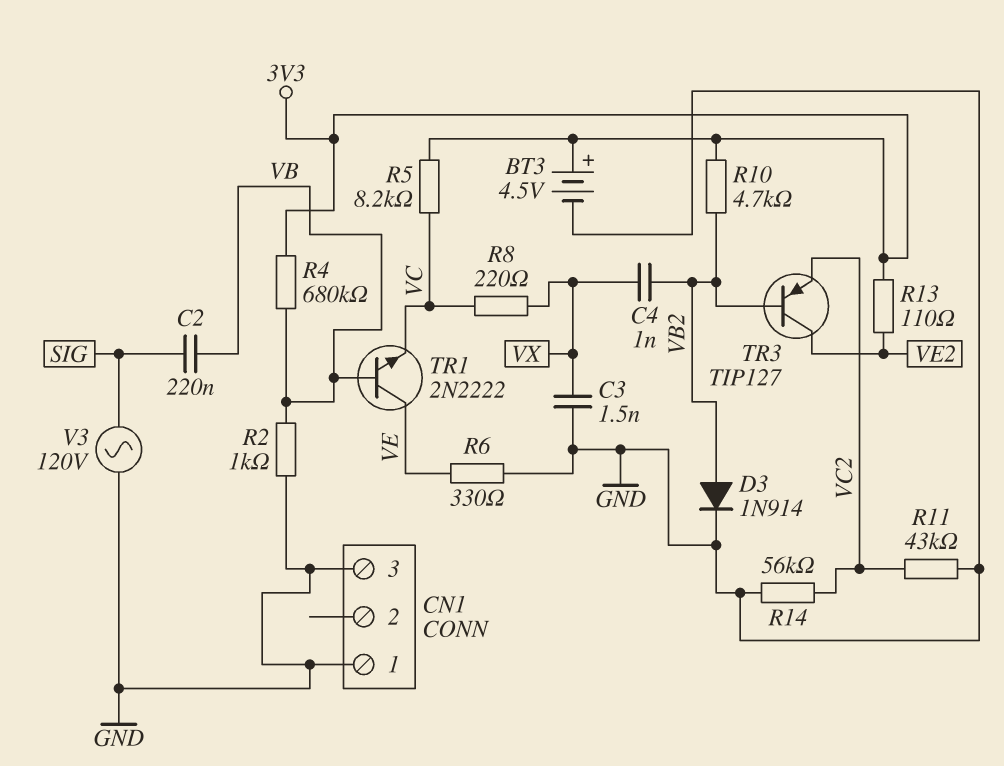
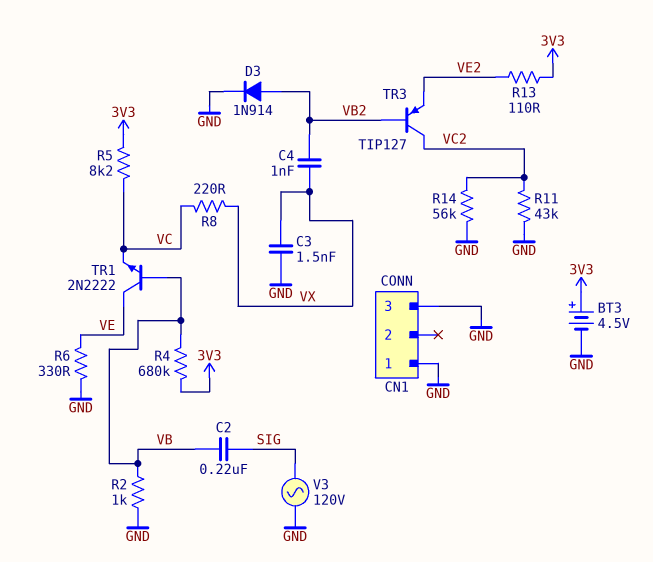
R10: 4.7k (3V3, VB2) -> none
TR3: PNP TIP127 (B VB2, C VE2, E VC2) -> PNP TIP127 (B VB2, C VC2, E VE2)

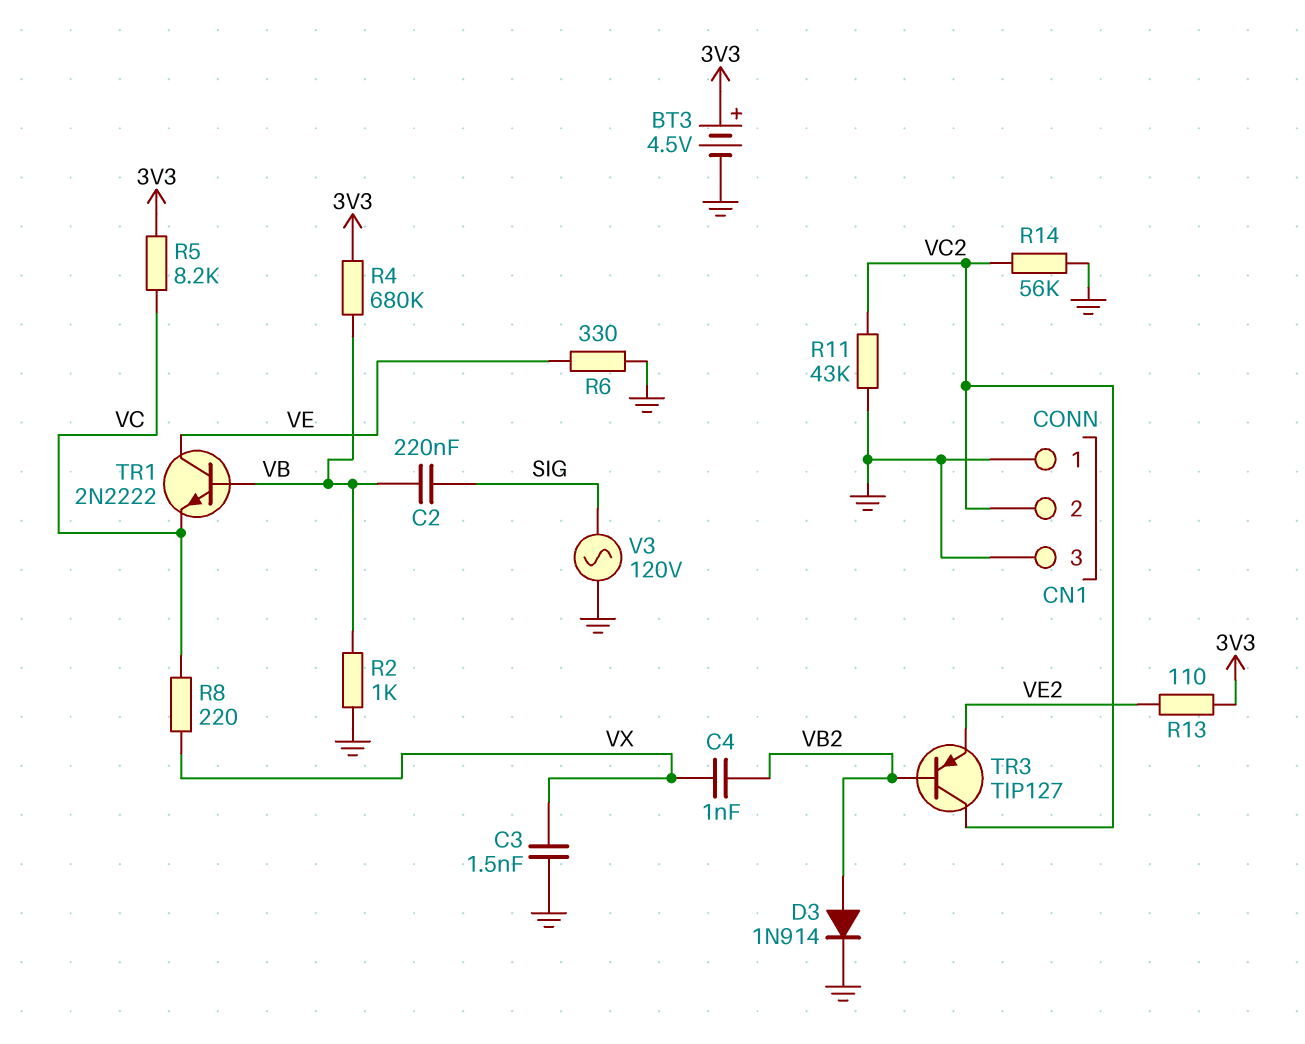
CN1 pin 2: none -> VC2

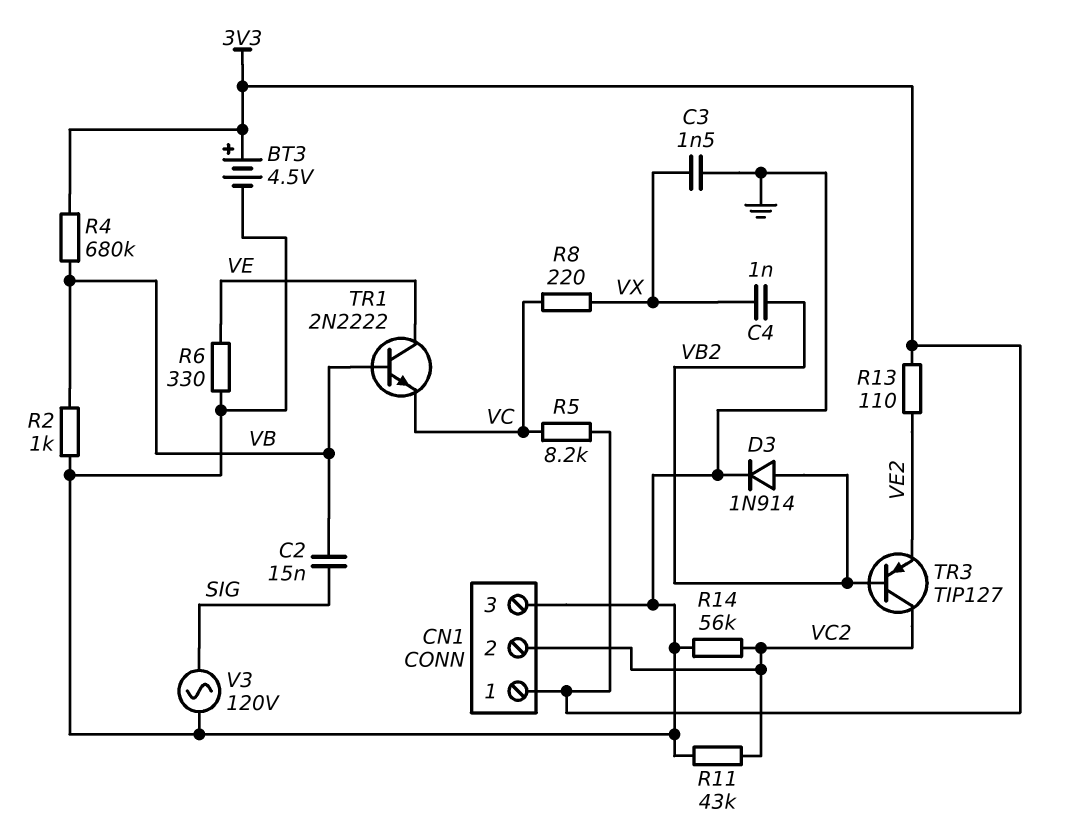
C2: 220nF (SIG, VB) -> 15nF (SIG, VB)
CN1 pin 1: GND -> 3V3

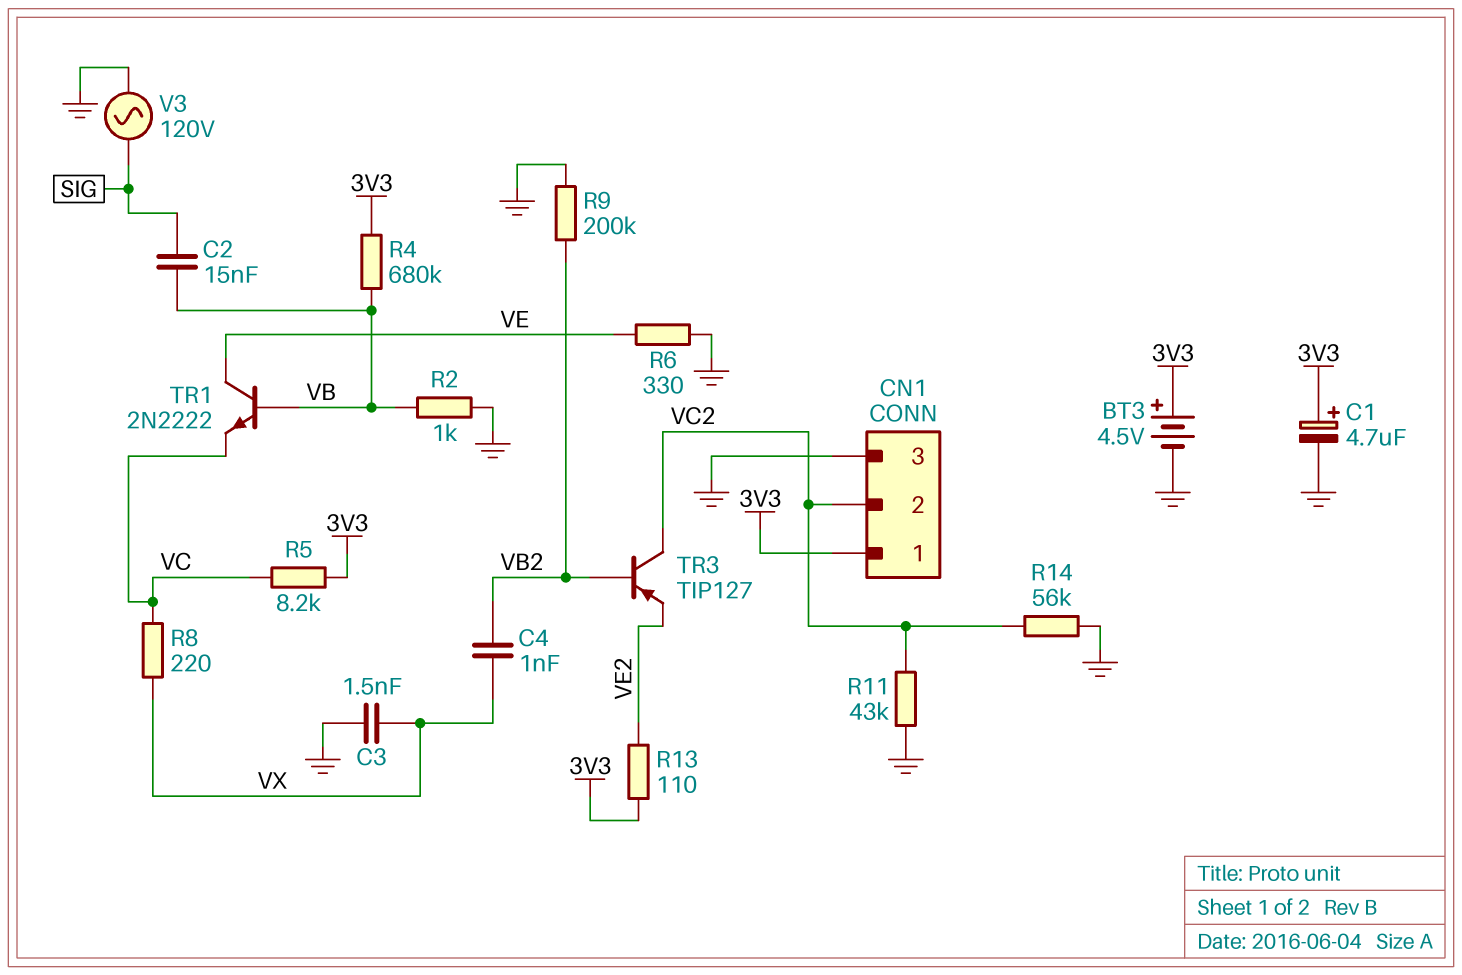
C1: none -> 4.7uF (plus 3V3, minus GND)
D3: diode 1N914 (A VB2, K GND) -> none
R9: none -> 200k (GND, VB2)

